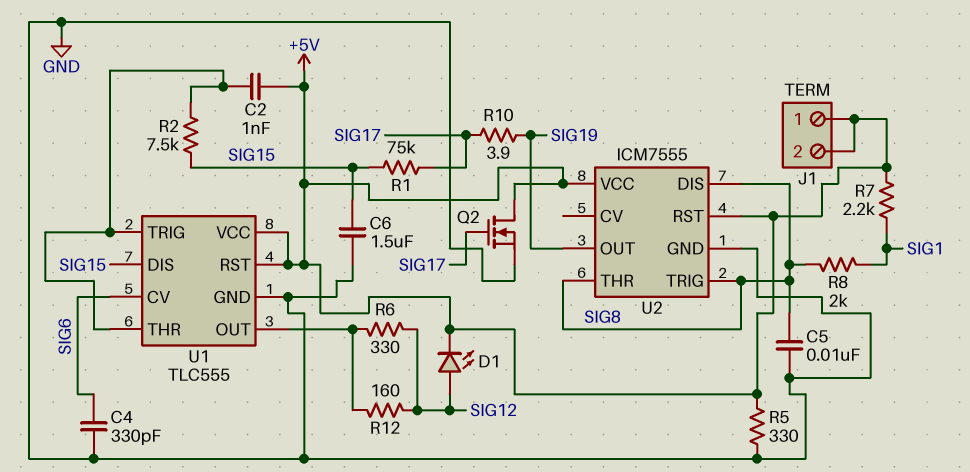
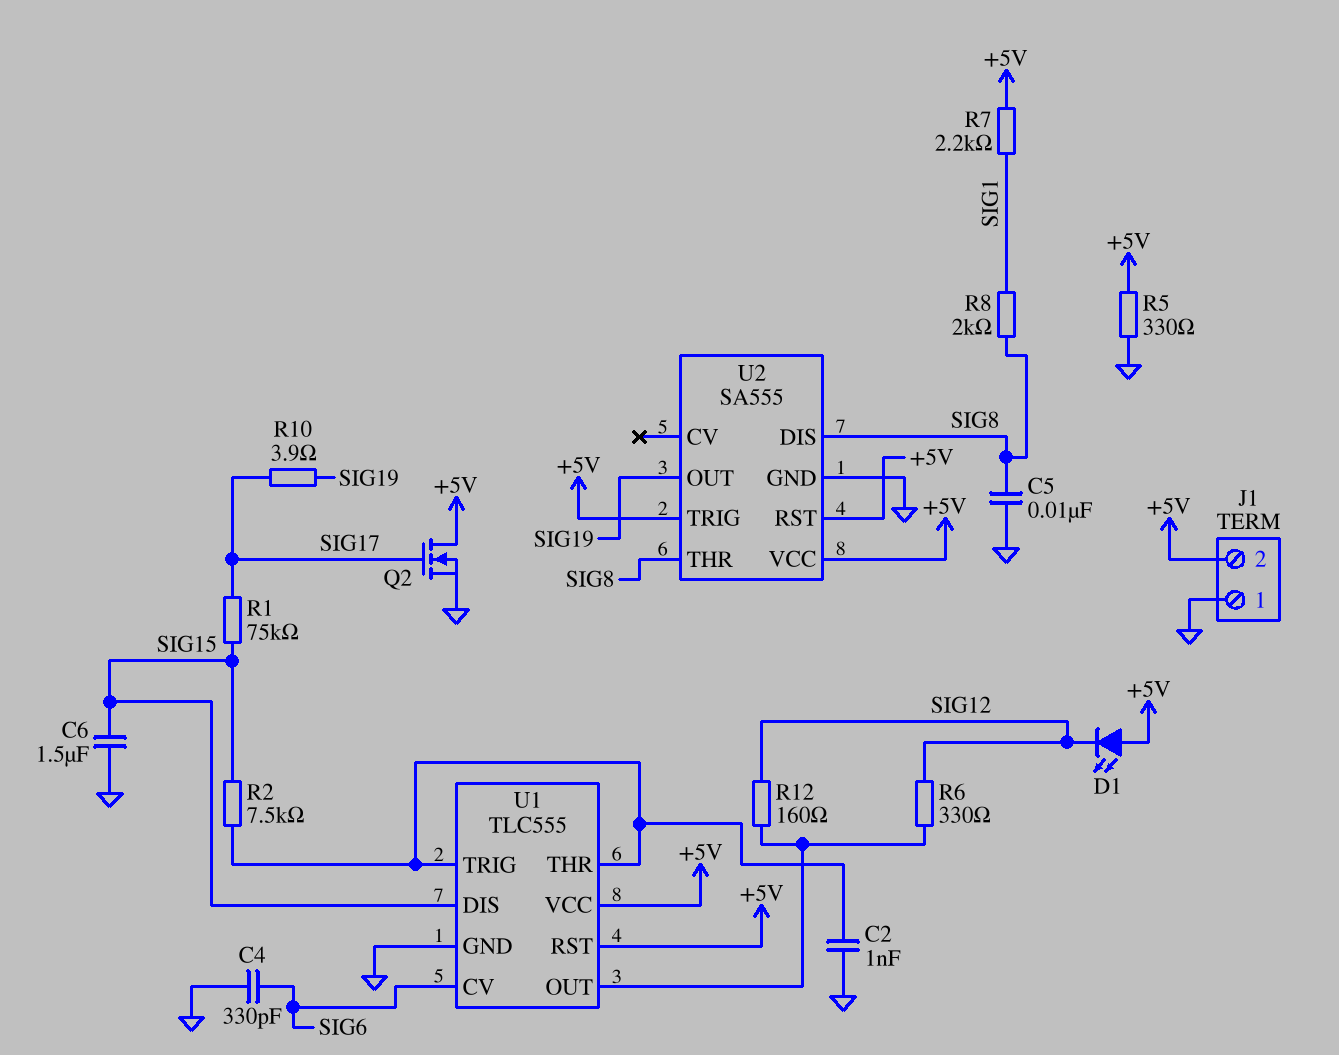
C2: 1nF (+5V, U1/THR) -> 1nF (GND, U1/THR)
D1: LED (A SIG12, K +5V) -> LED (A +5V, K SIG12)
J1 pin 1: +5V -> GND
U2: ICM7555 -> SA555
U2 pin TRIG: SIG8 -> +5V

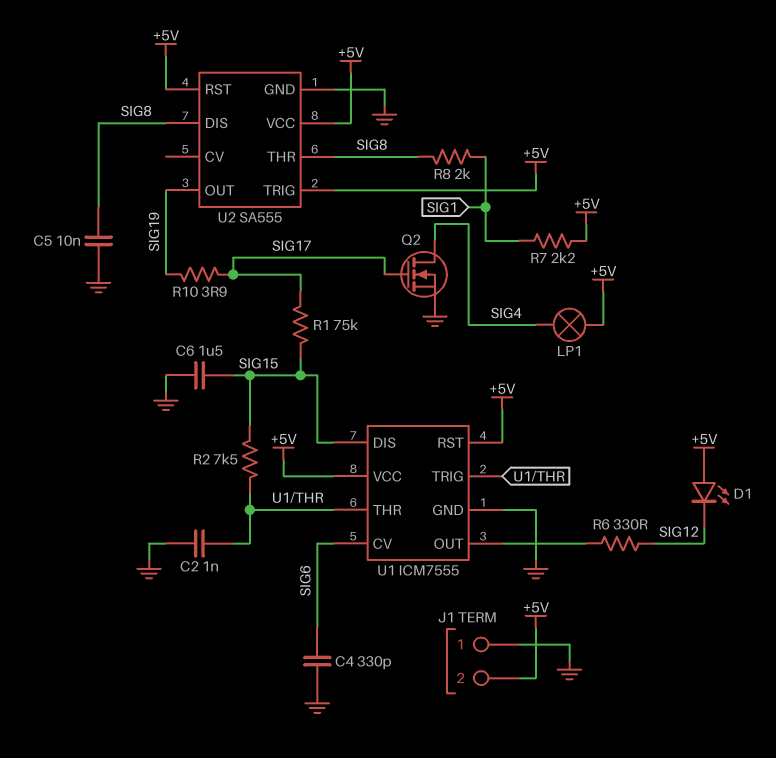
LP1: none -> lamp (+5V, SIG4)
Q2: NMOS (G SIG17, D +5V, S GND) -> NMOS (G SIG17, D SIG4, S GND)
R5: 330 (+5V, GND) -> none
R12: 160 (SIG12, U1/OUT) -> none
U1: TLC555 -> ICM7555

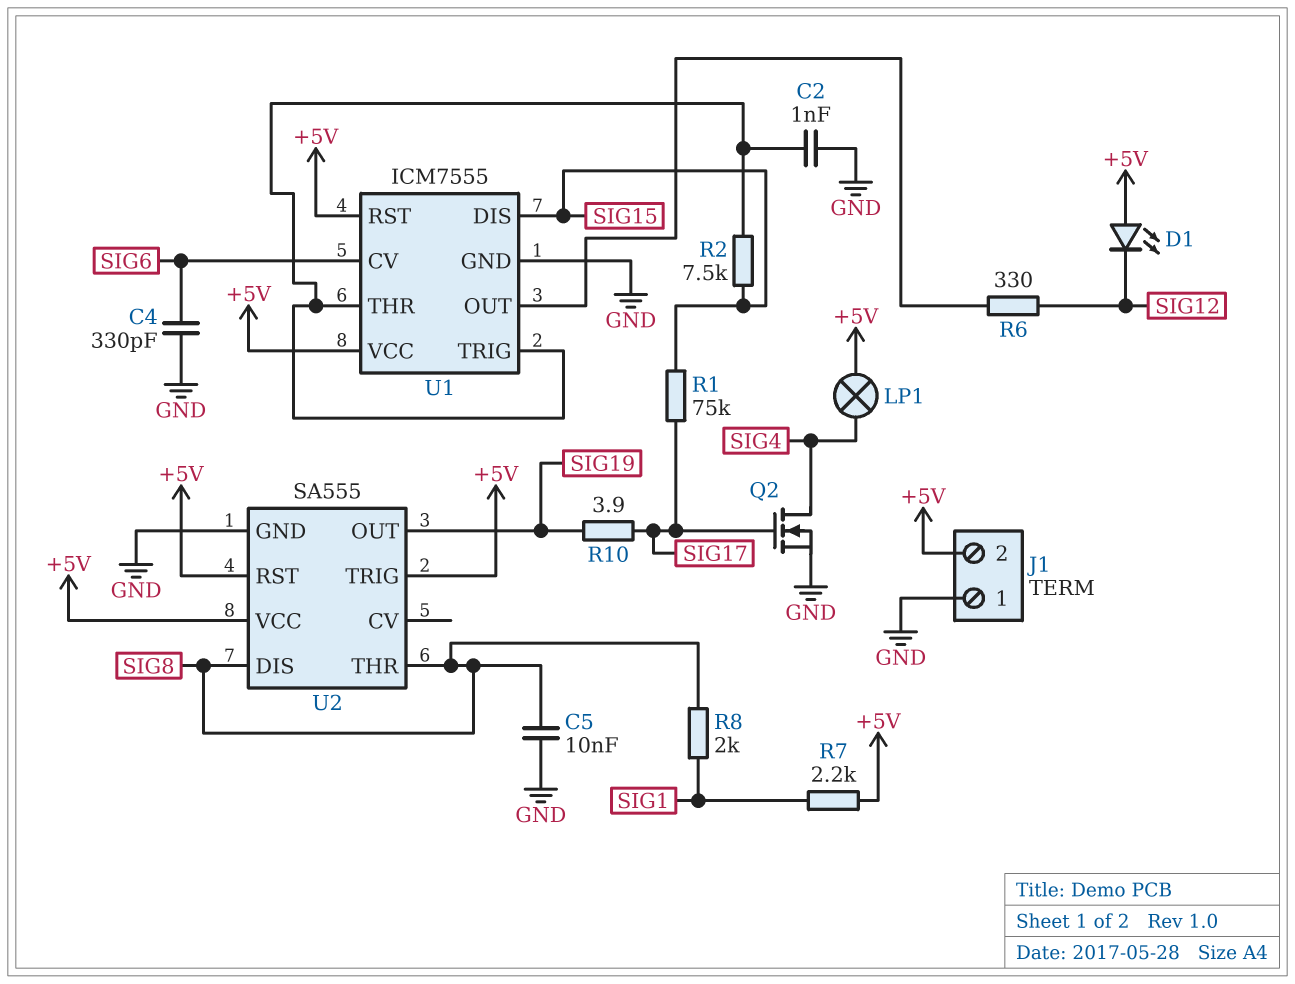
C6: 1.5uF (GND, SIG15) -> none

